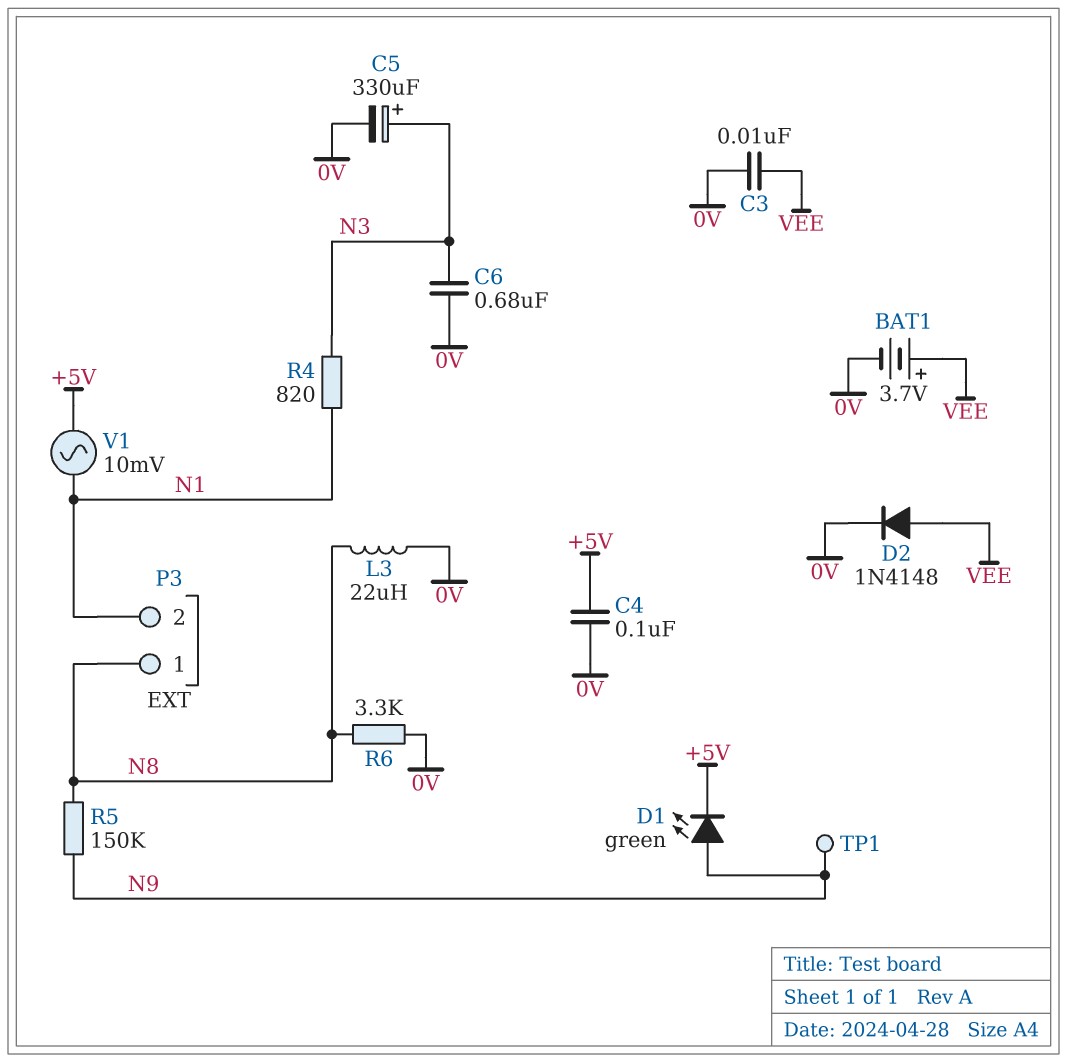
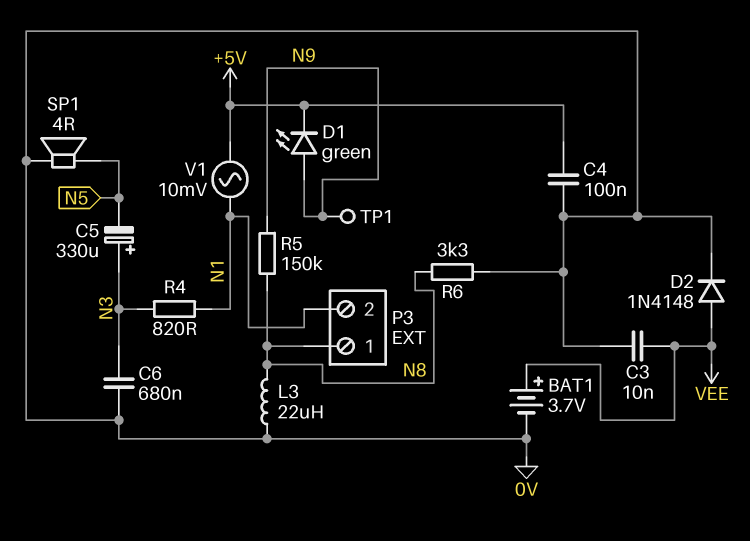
C5: 330uF (plus N3, minus 0V) -> 330uF (plus N3, minus N5)
SP1: none -> speaker 4R (0V, N5)

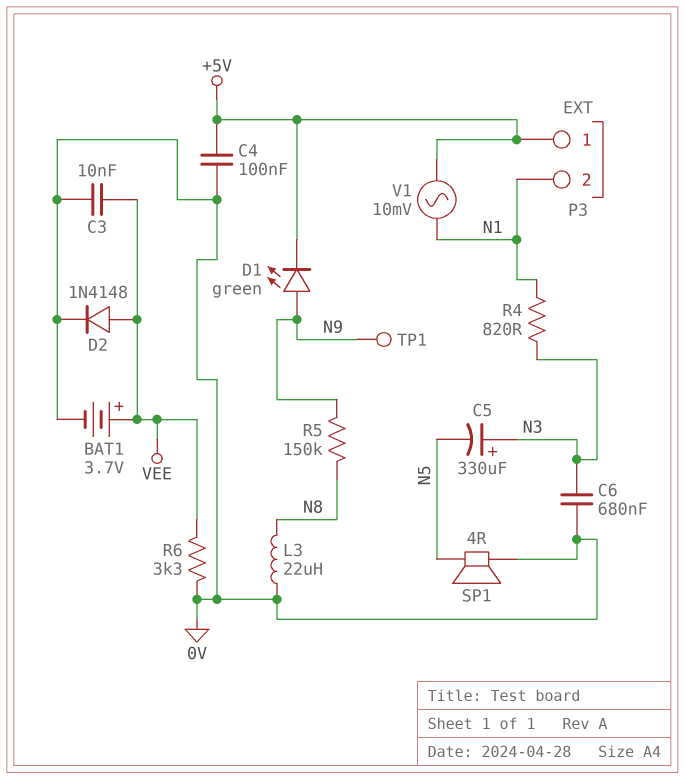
P3 pin 1: N8 -> +5V
R6: 3.3k (0V, N8) -> 3.3k (0V, VEE)

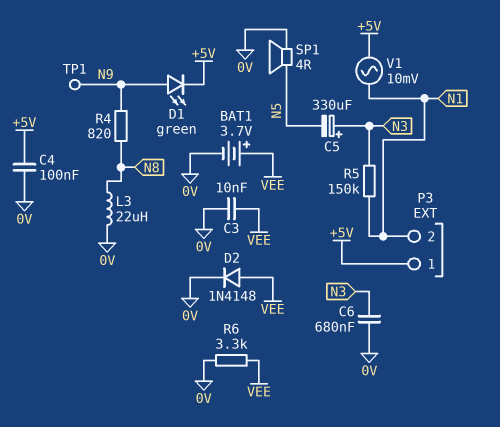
R4: 820 (N1, N3) -> 820 (N8, N9)
R5: 150k (N8, N9) -> 150k (N1, N3)

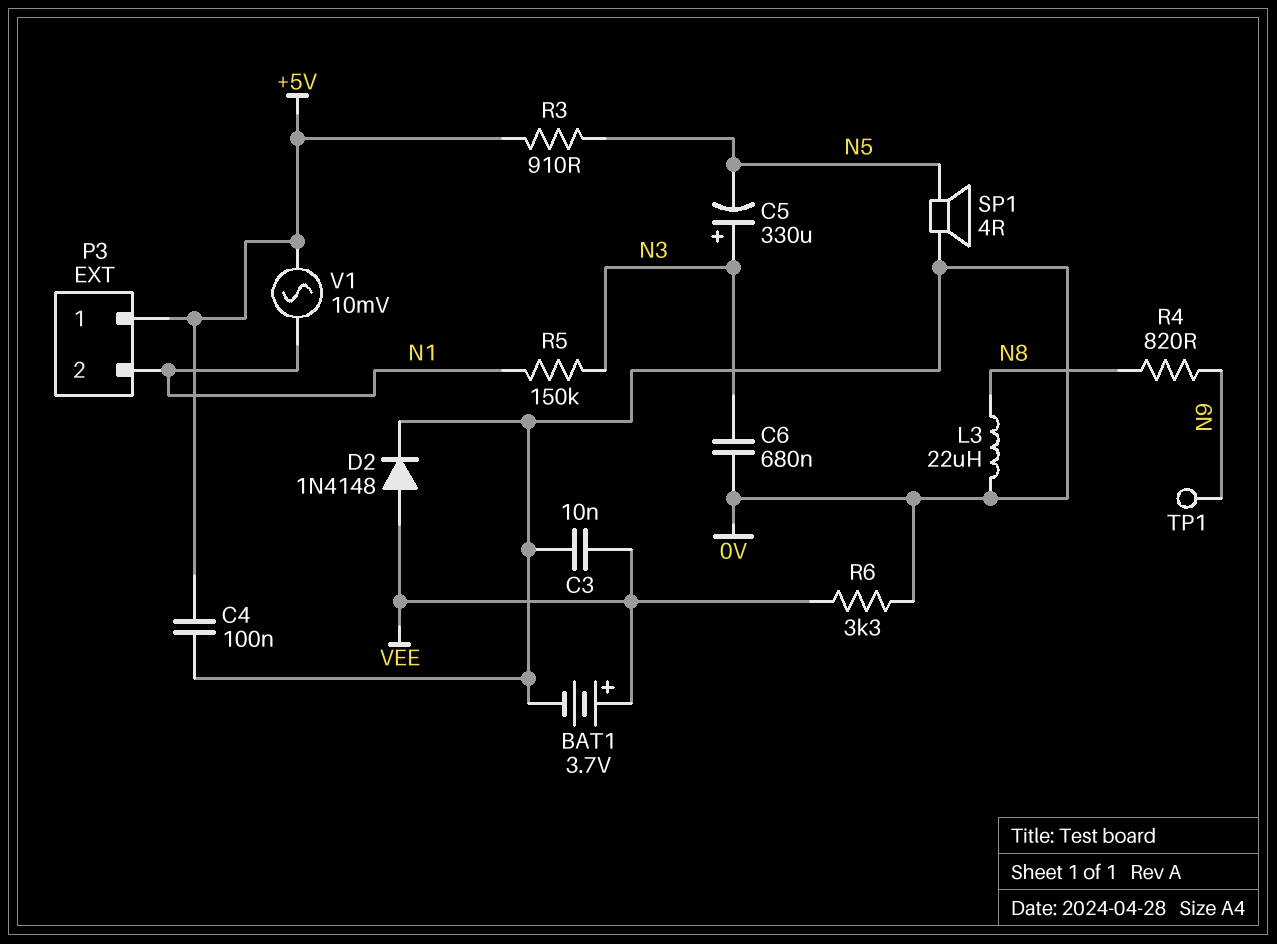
D1: LED green (A N9, K +5V) -> none
R3: none -> 910 (+5V, N5)

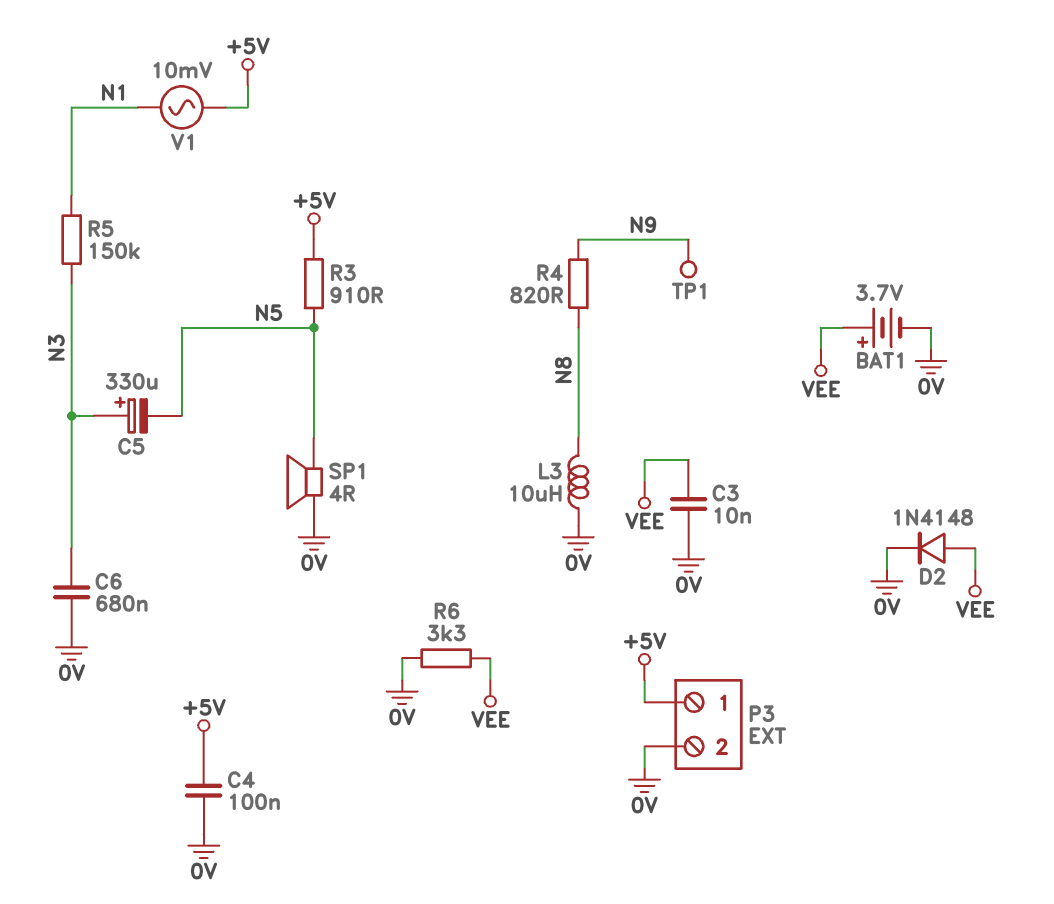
L3: 22uH (0V, N8) -> 10uH (0V, N8)
P3 pin 2: N1 -> 0V

